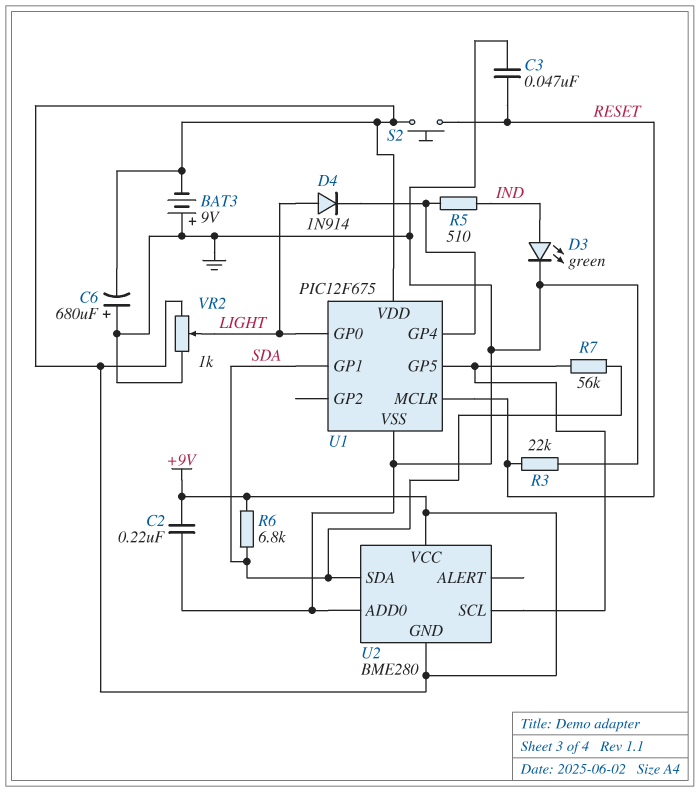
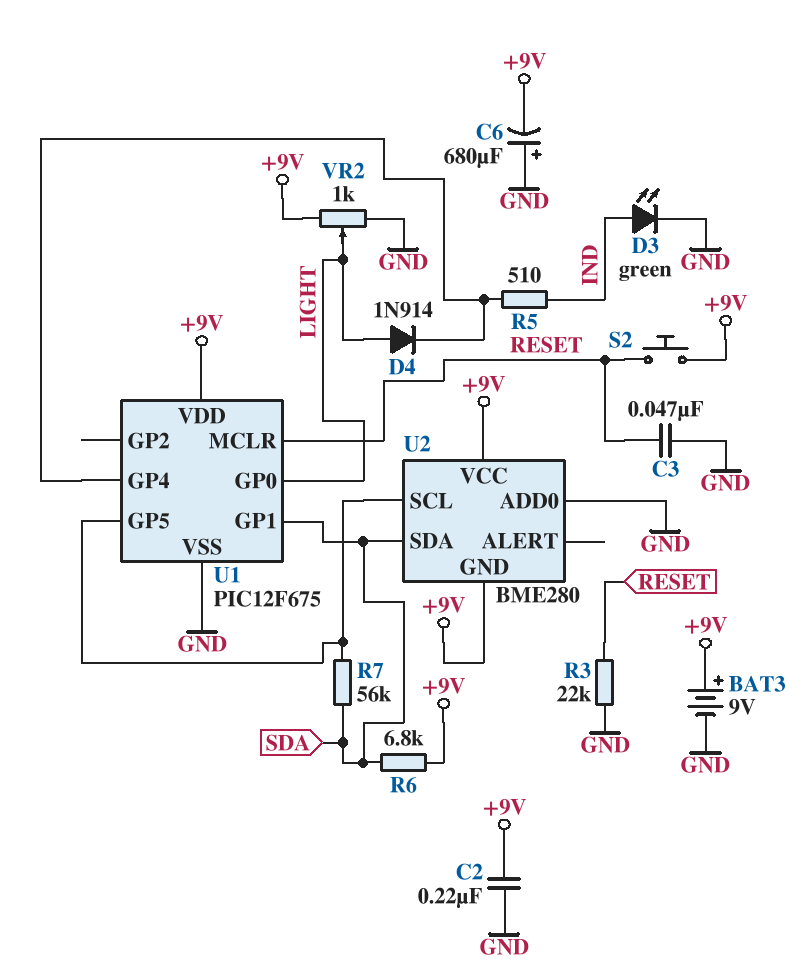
BAT3: 9V (plus GND, minus +9V) -> 9V (plus +9V, minus GND)

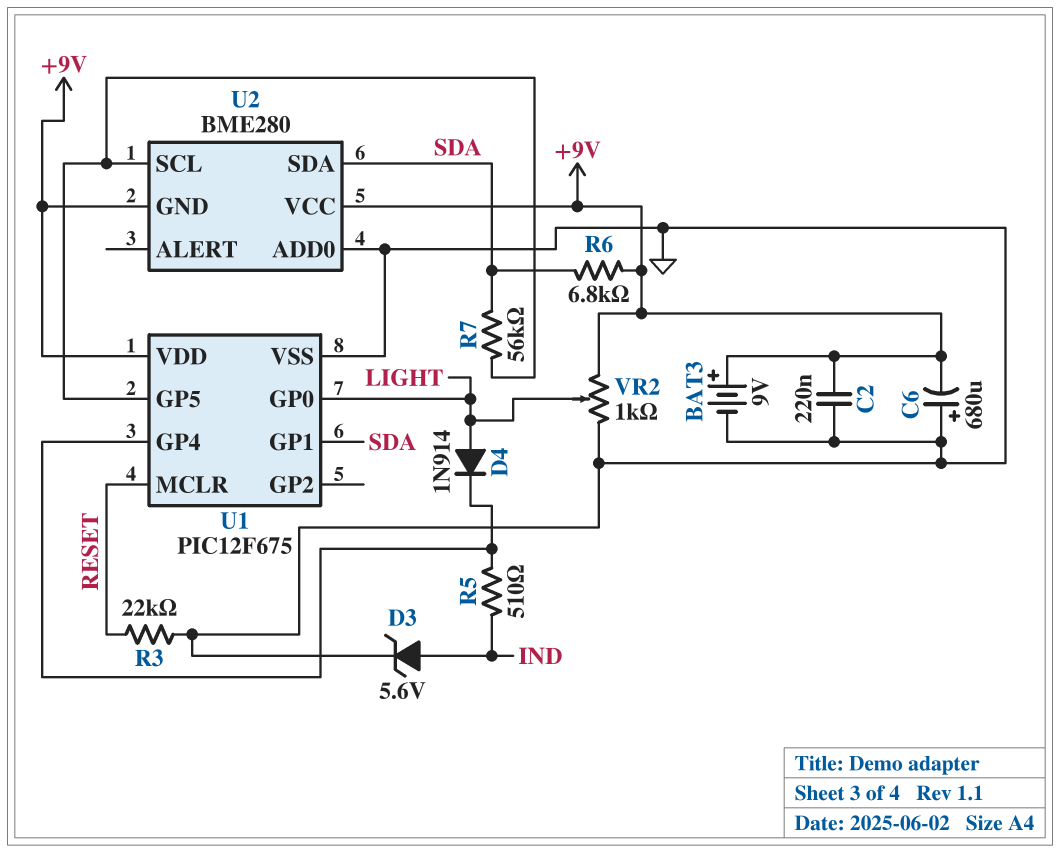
C3: 47nF (GND, RESET) -> none
D3: LED green (A IND, K GND) -> zener 5.6V (A IND, K GND)
S2: button (+9V, RESET) -> none

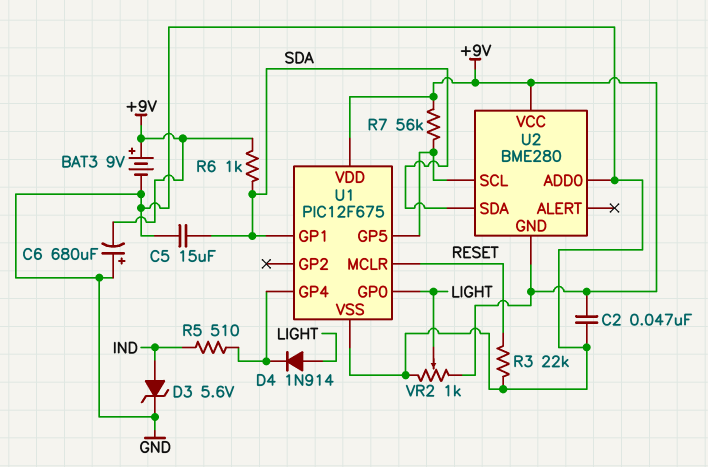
C2: 220nF (+9V, GND) -> 47nF (+9V, GND)
C5: none -> 15uF (GND, SDA)
R6: 6.8k (+9V, SDA) -> 1k (+9V, SDA)
R7: 56k (SDA, U1/GP5) -> 56k (+9V, U1/GP5)

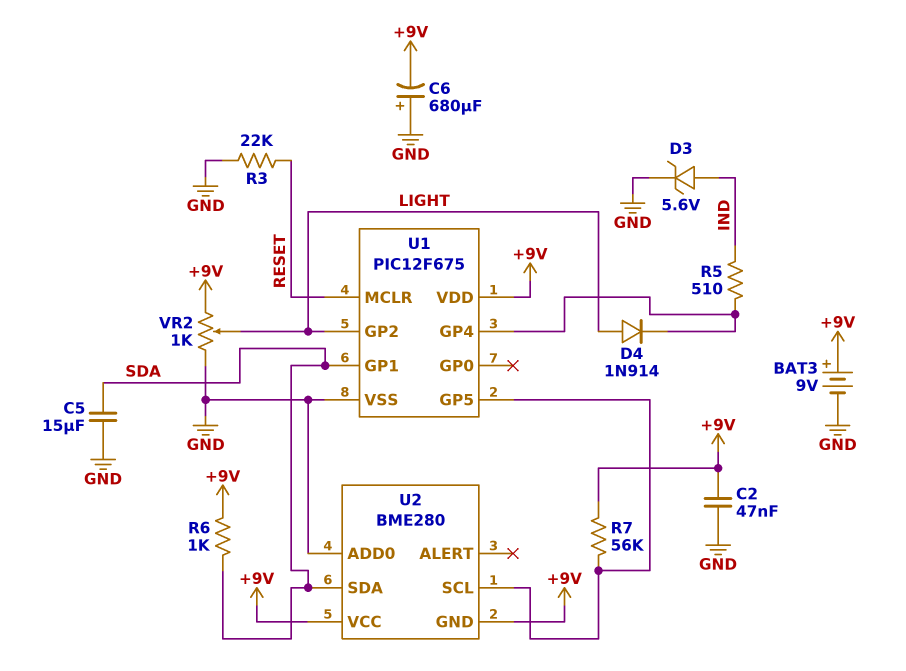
U1 pin GP0: LIGHT -> none
U1 pin GP2: none -> LIGHT

